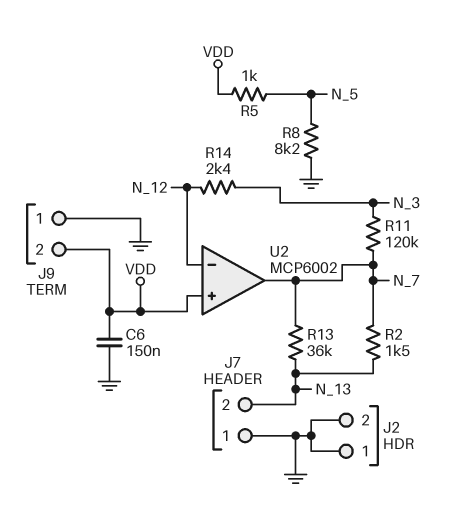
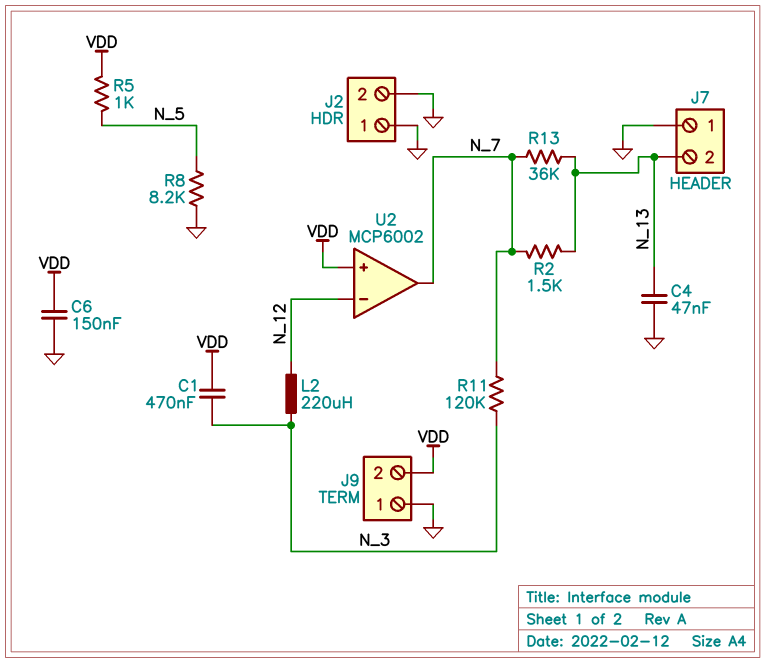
C1: none -> 470nF (N_3, VDD)
C4: none -> 47nF (GND, N_13)
L2: none -> 220uH (N_3, N_12)
R14: 2.4k (N_3, N_12) -> none

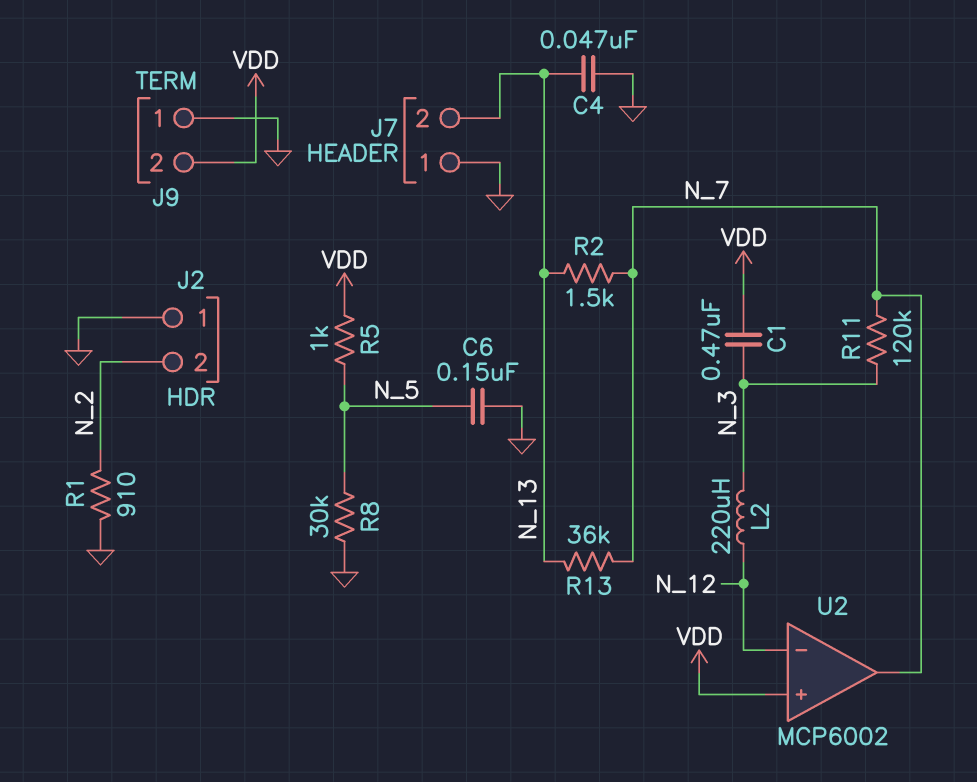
C6: 150nF (GND, VDD) -> 150nF (GND, N_5)
J2 pin 2: GND -> N_2
R1: none -> 910 (GND, N_2)
R8: 8.2k (GND, N_5) -> 30k (GND, N_5)

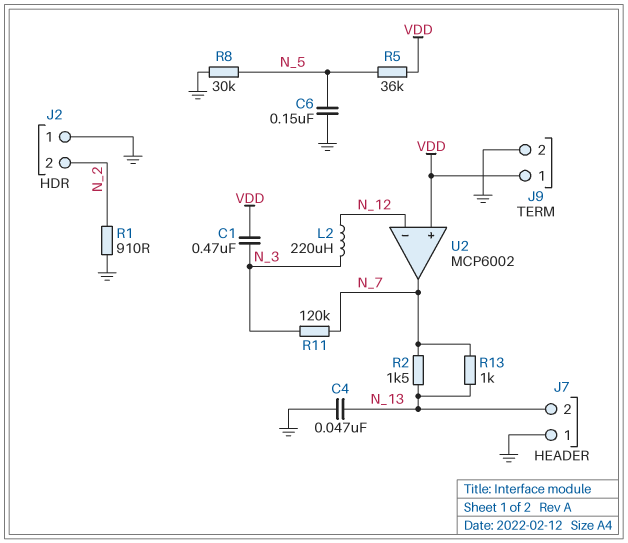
J9 pin 1: GND -> VDD
J9 pin 2: VDD -> GND
R5: 1k (N_5, VDD) -> 36k (N_5, VDD)
R13: 36k (N_7, N_13) -> 1k (N_7, N_13)

